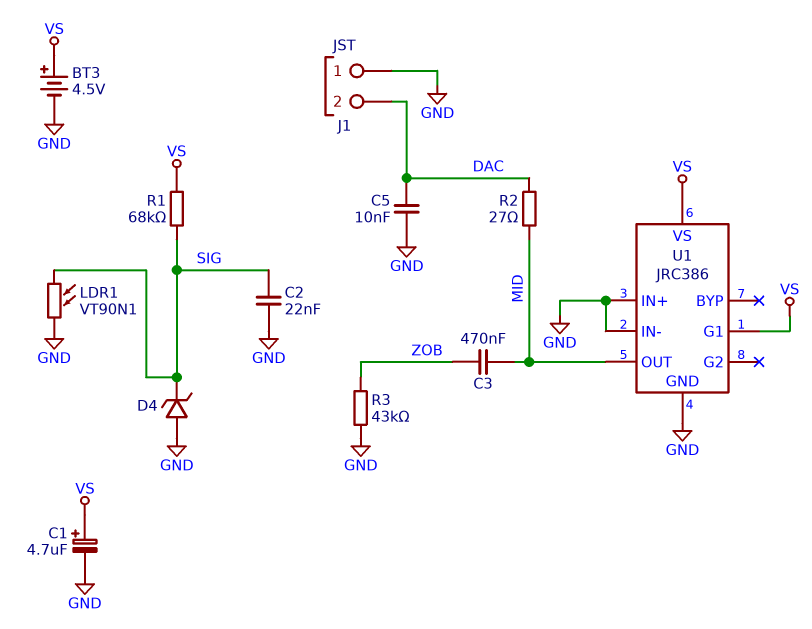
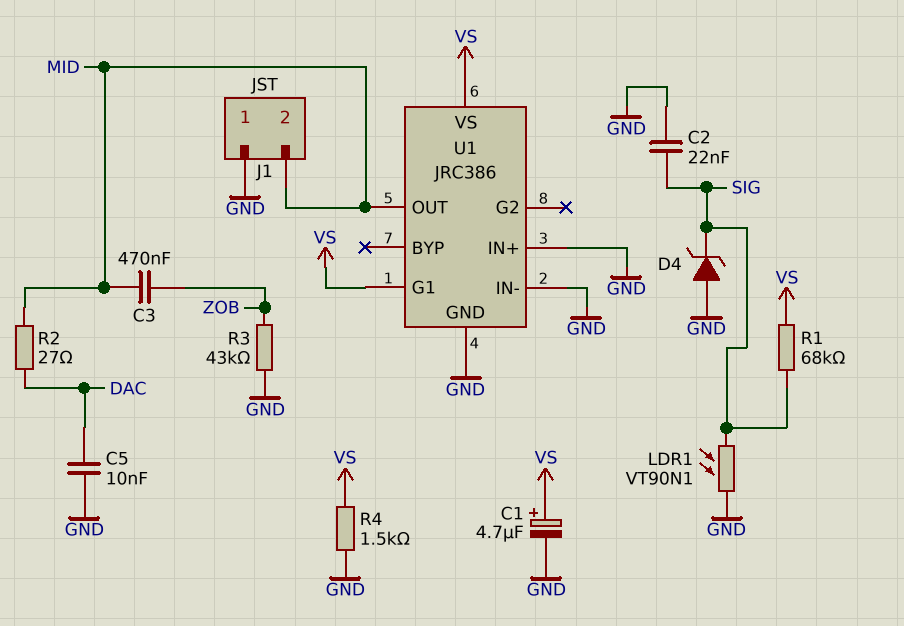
BT3: 4.5V (plus VS, minus GND) -> none
J1 pin 2: DAC -> MID
R4: none -> 1.5k (GND, VS)

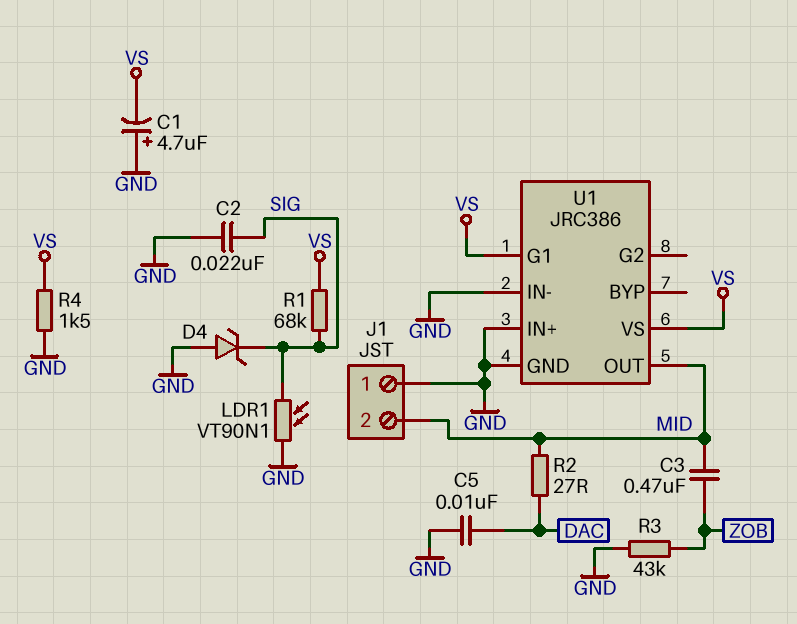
C1: 4.7uF (plus VS, minus GND) -> 4.7uF (plus GND, minus VS)

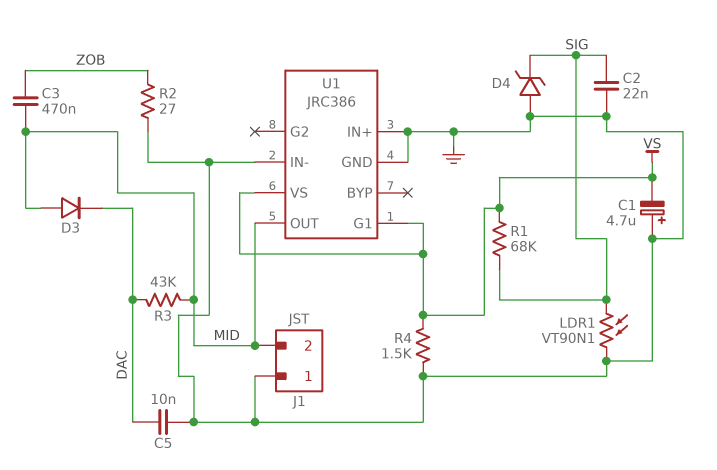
D3: none -> diode (A MID, K DAC)
R2: 27 (DAC, MID) -> 27 (GND, ZOB)
R3: 43k (GND, ZOB) -> 43k (DAC, MID)

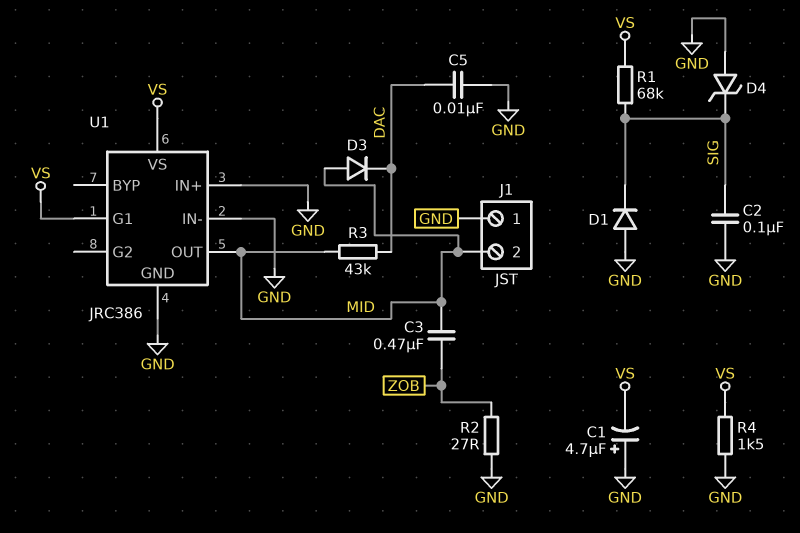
C2: 22nF (GND, SIG) -> 100nF (GND, SIG)
D1: none -> diode (A GND, K SIG)
LDR1: VT90N1 (GND, SIG) -> none

